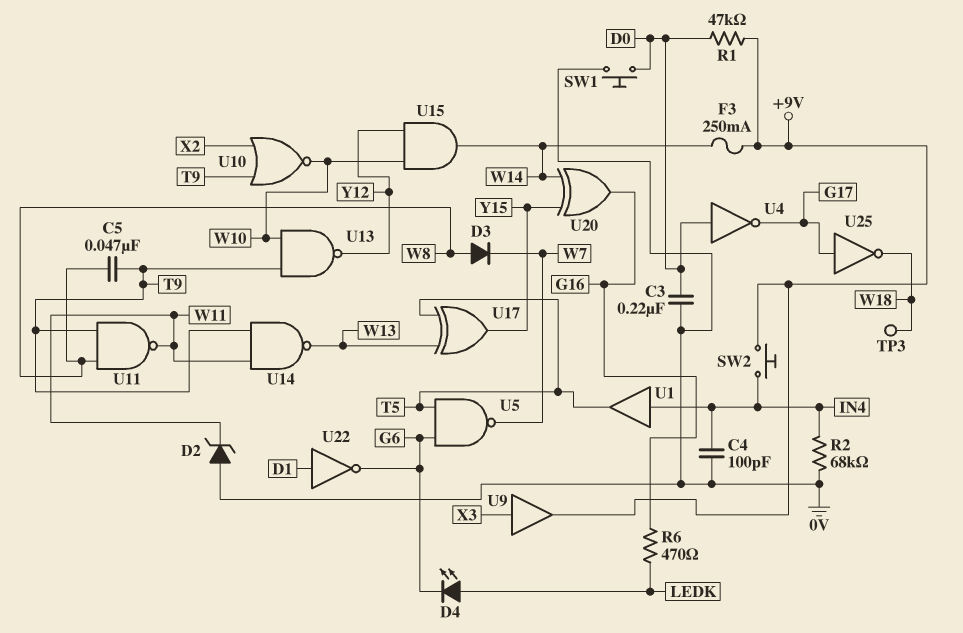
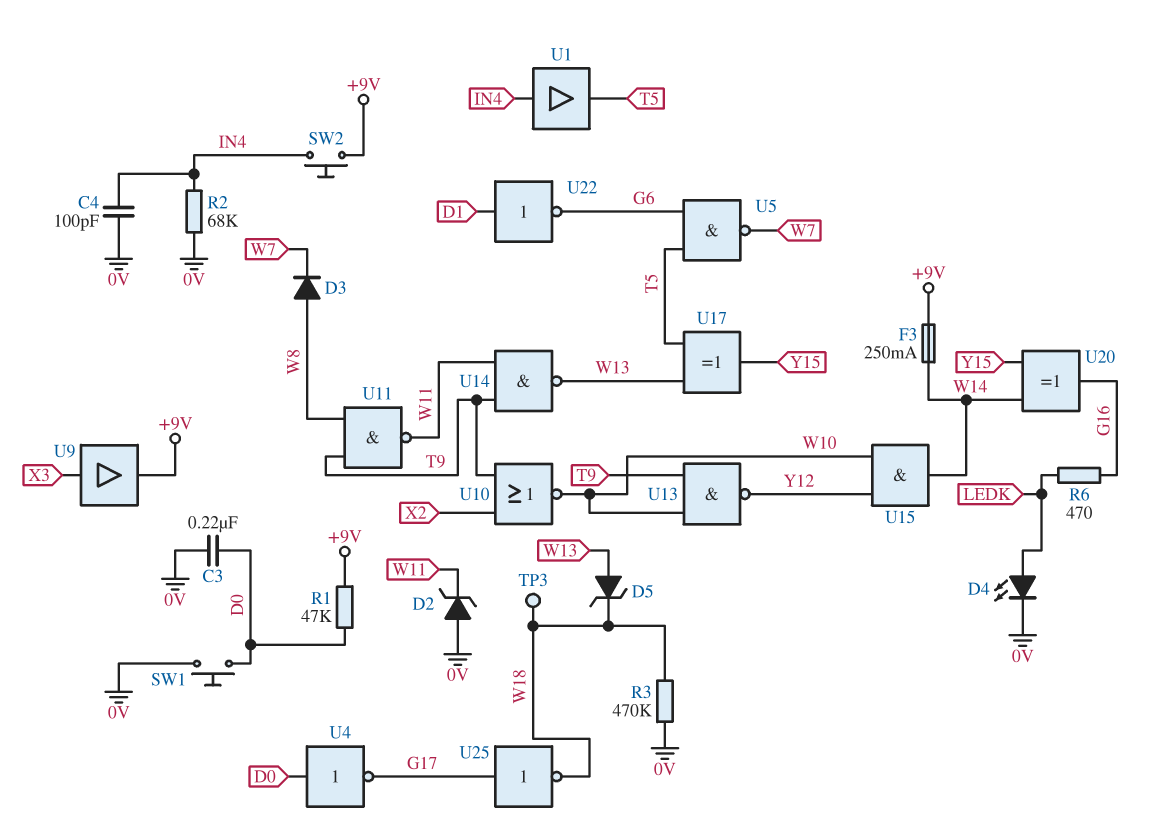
C5: 47nF (T9, W8) -> none
D4: LED (A LEDK, K G6) -> LED (A LEDK, K 0V)
D5: none -> zener (A W13, K W18)
R3: none -> 470k (0V, W18)

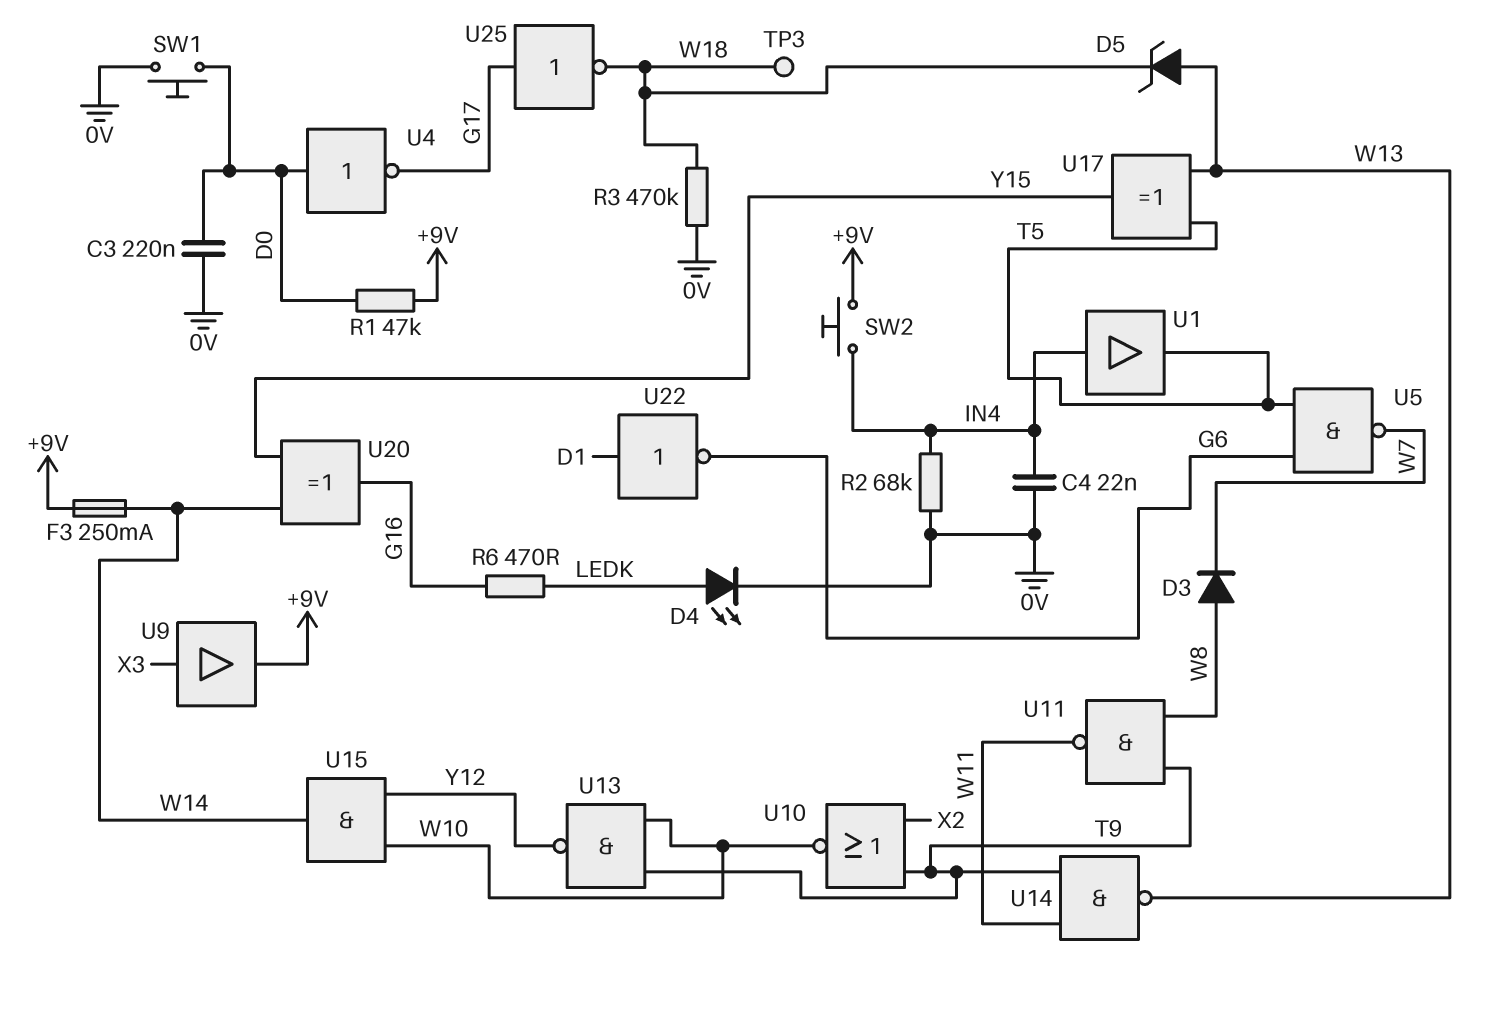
C4: 100pF (0V, IN4) -> 22nF (0V, IN4)
D2: zener (A 0V, K W11) -> none

